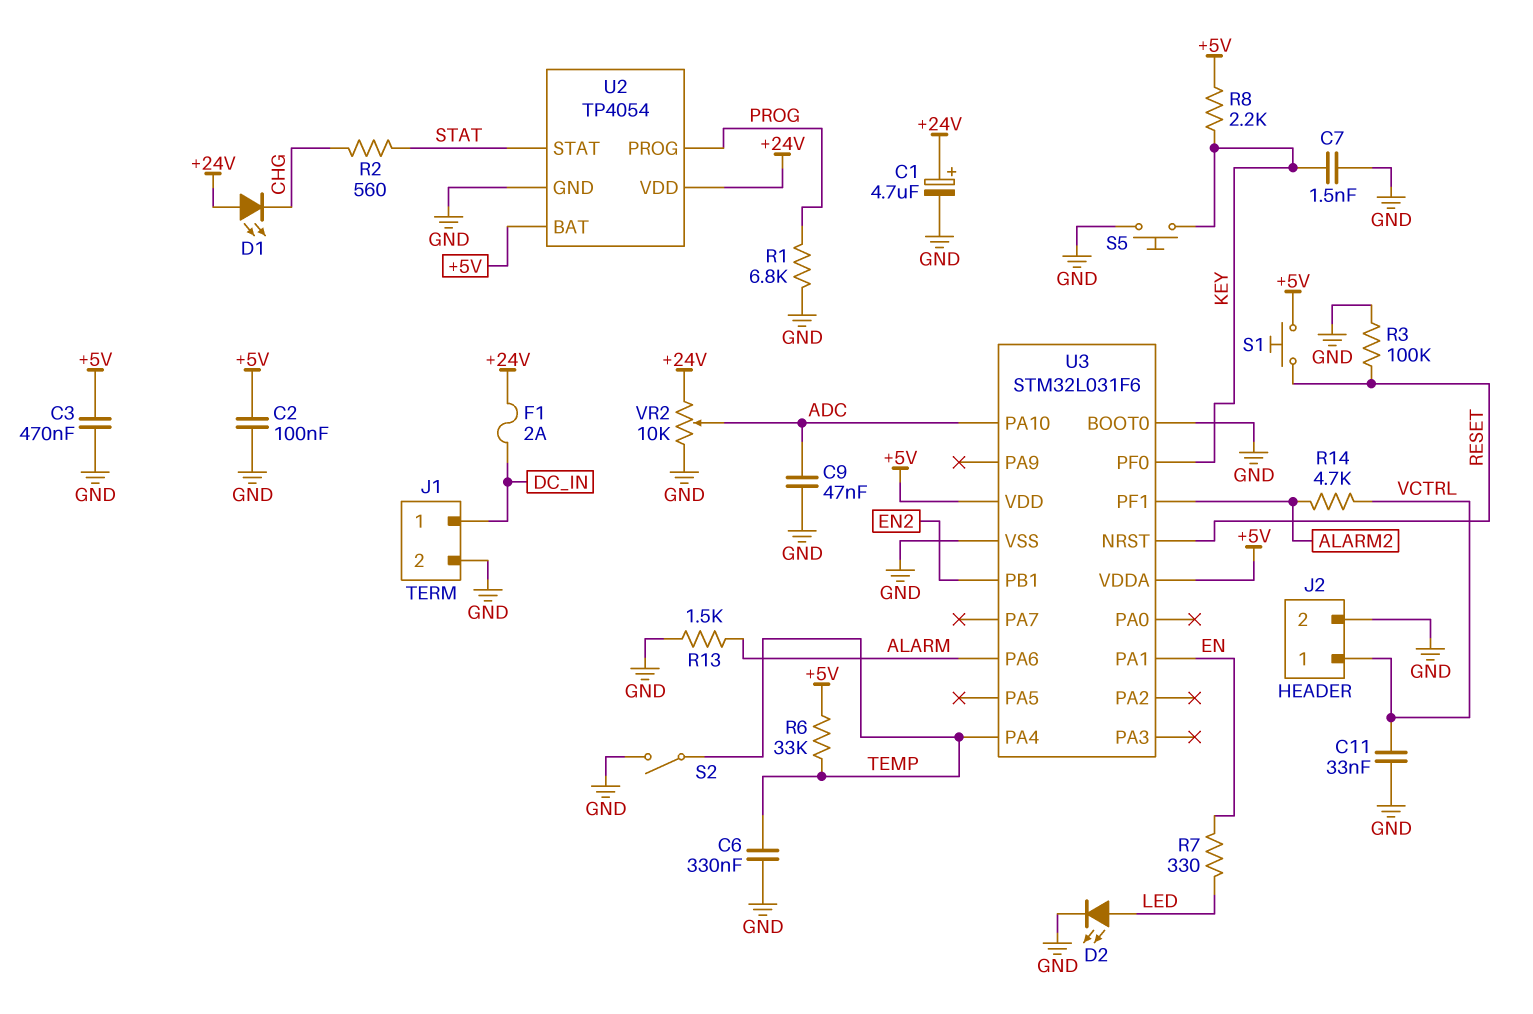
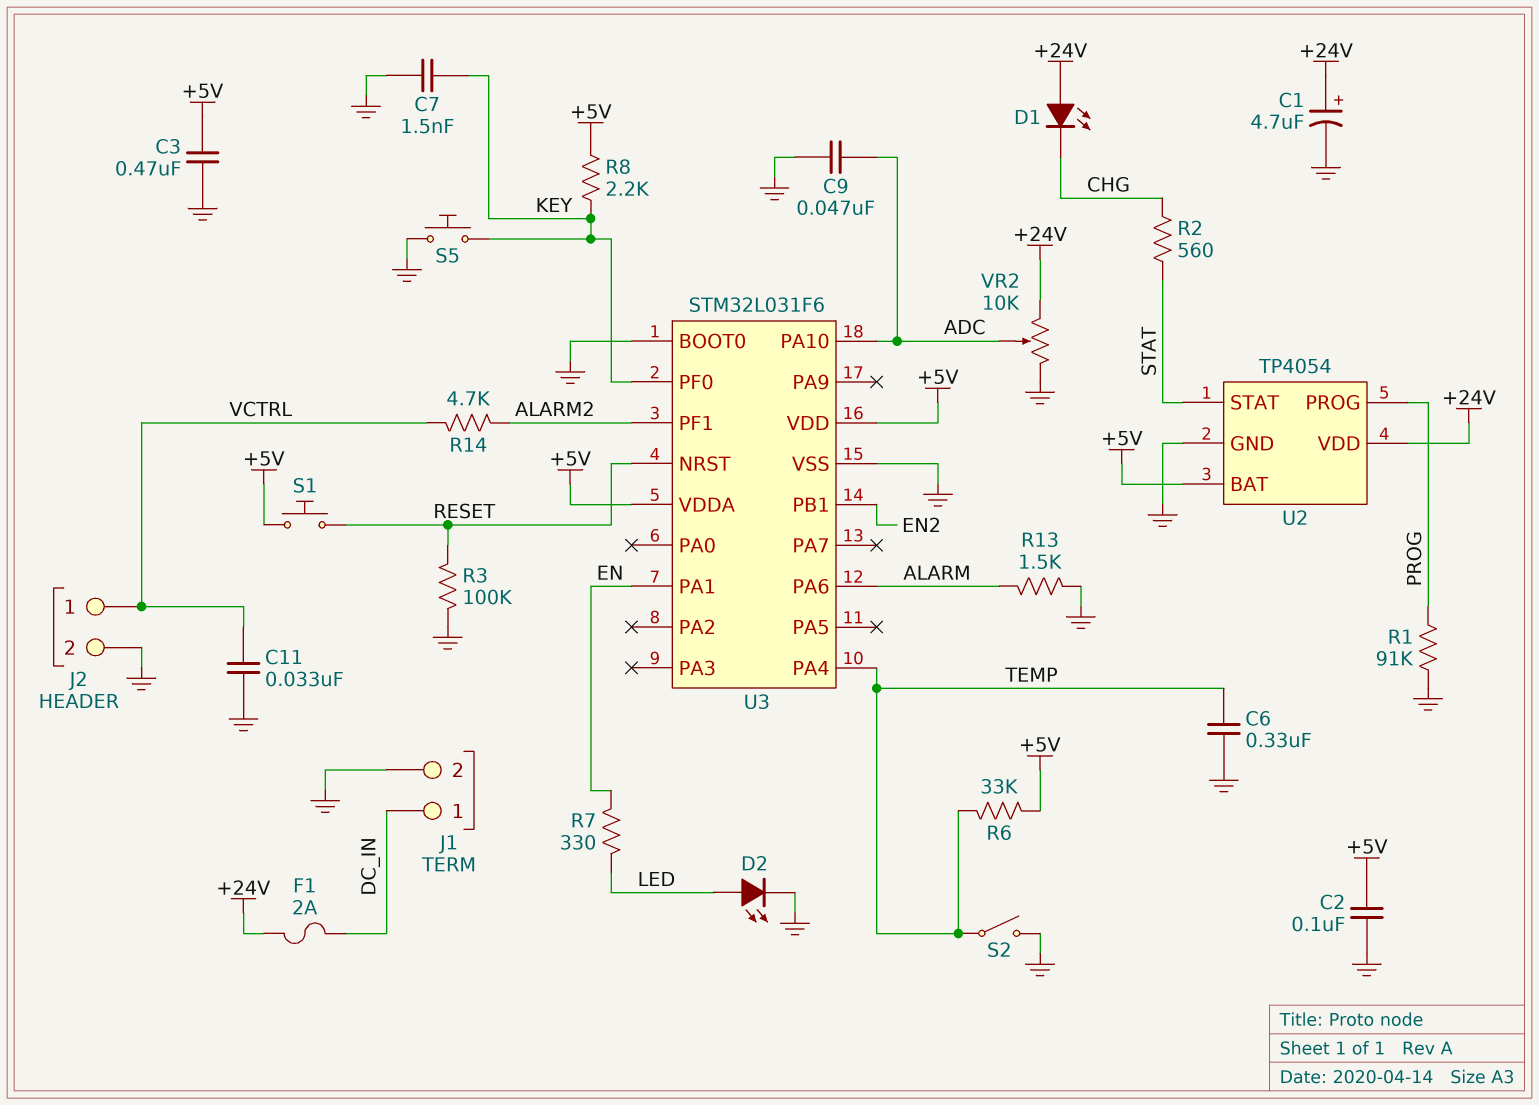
R1: 6.8k (GND, PROG) -> 91k (GND, PROG)

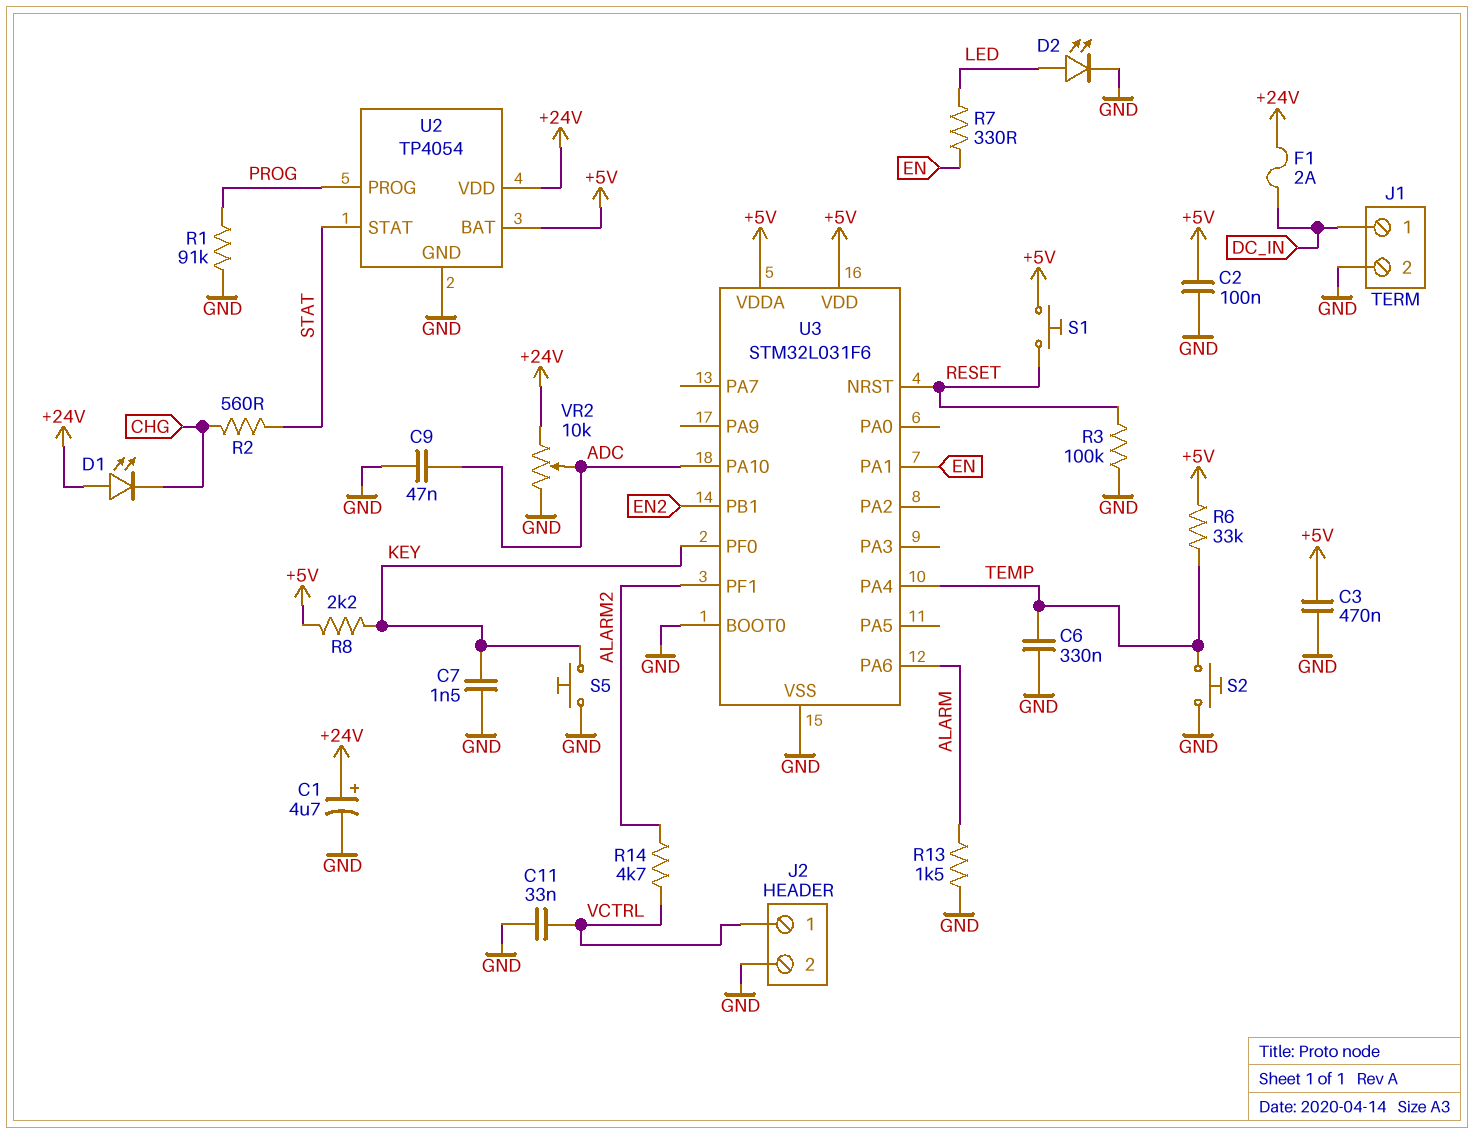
S2: switch (GND, TEMP) -> button (GND, TEMP)

